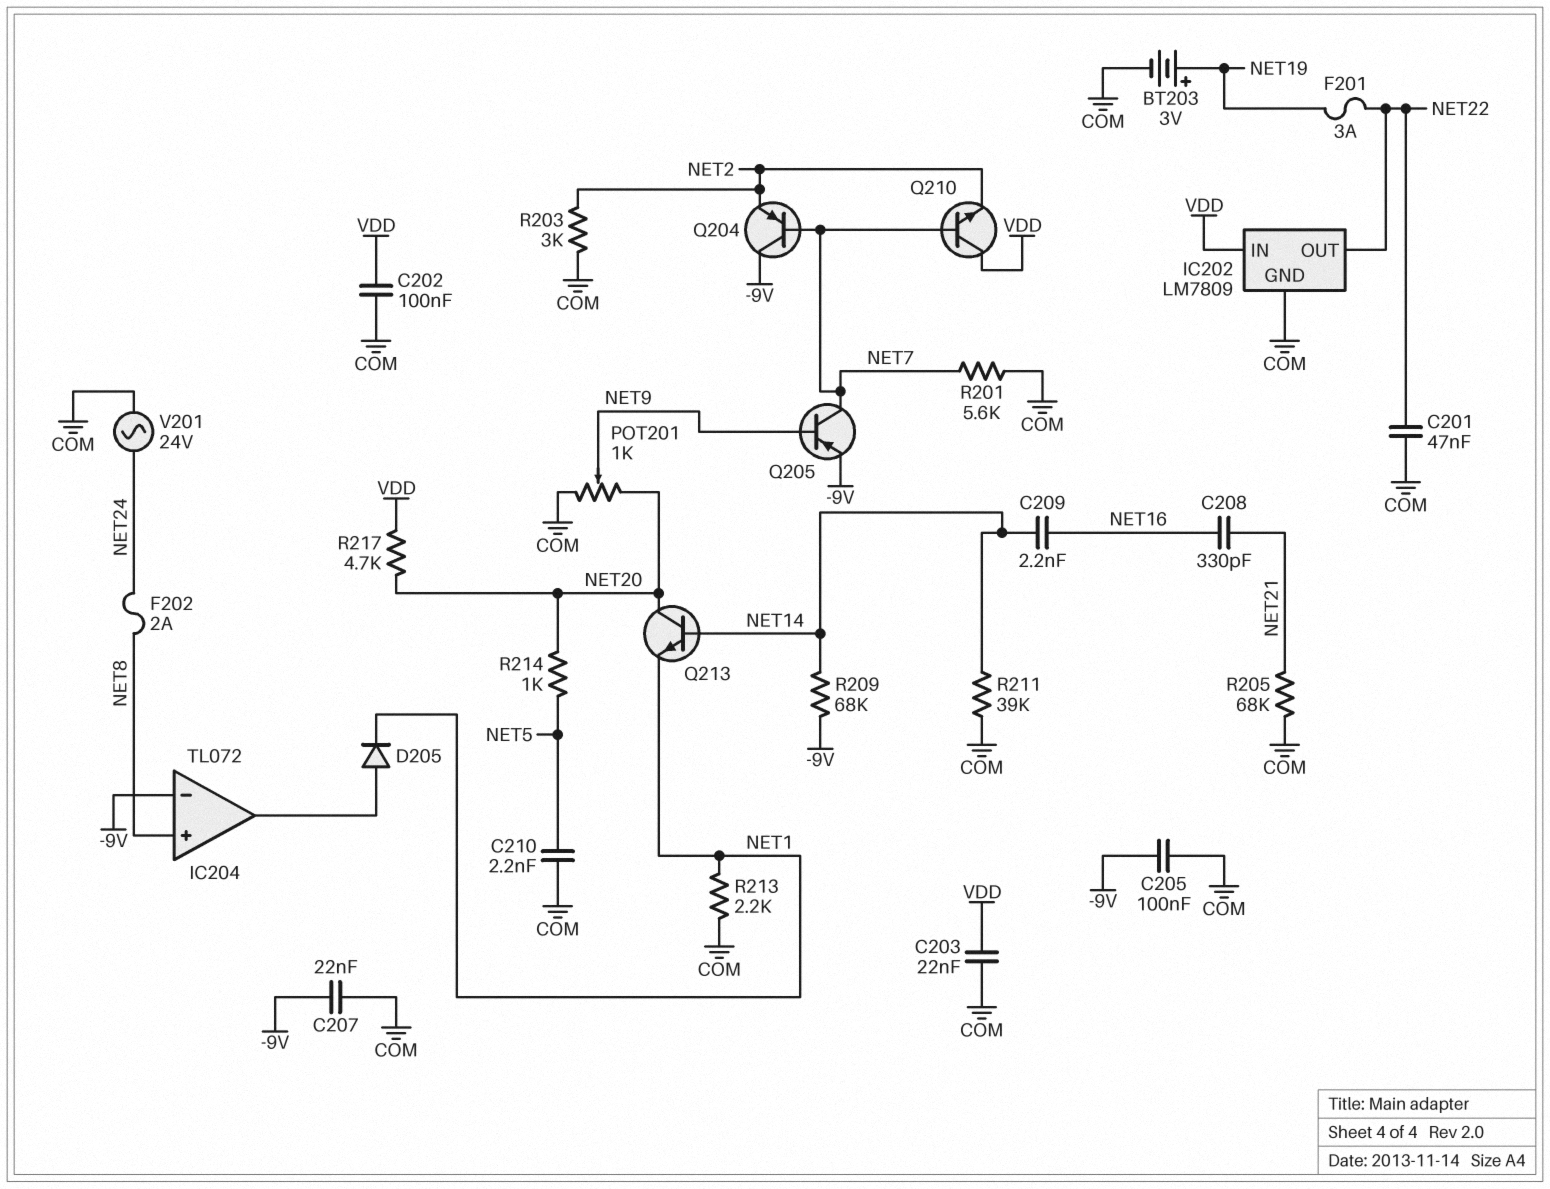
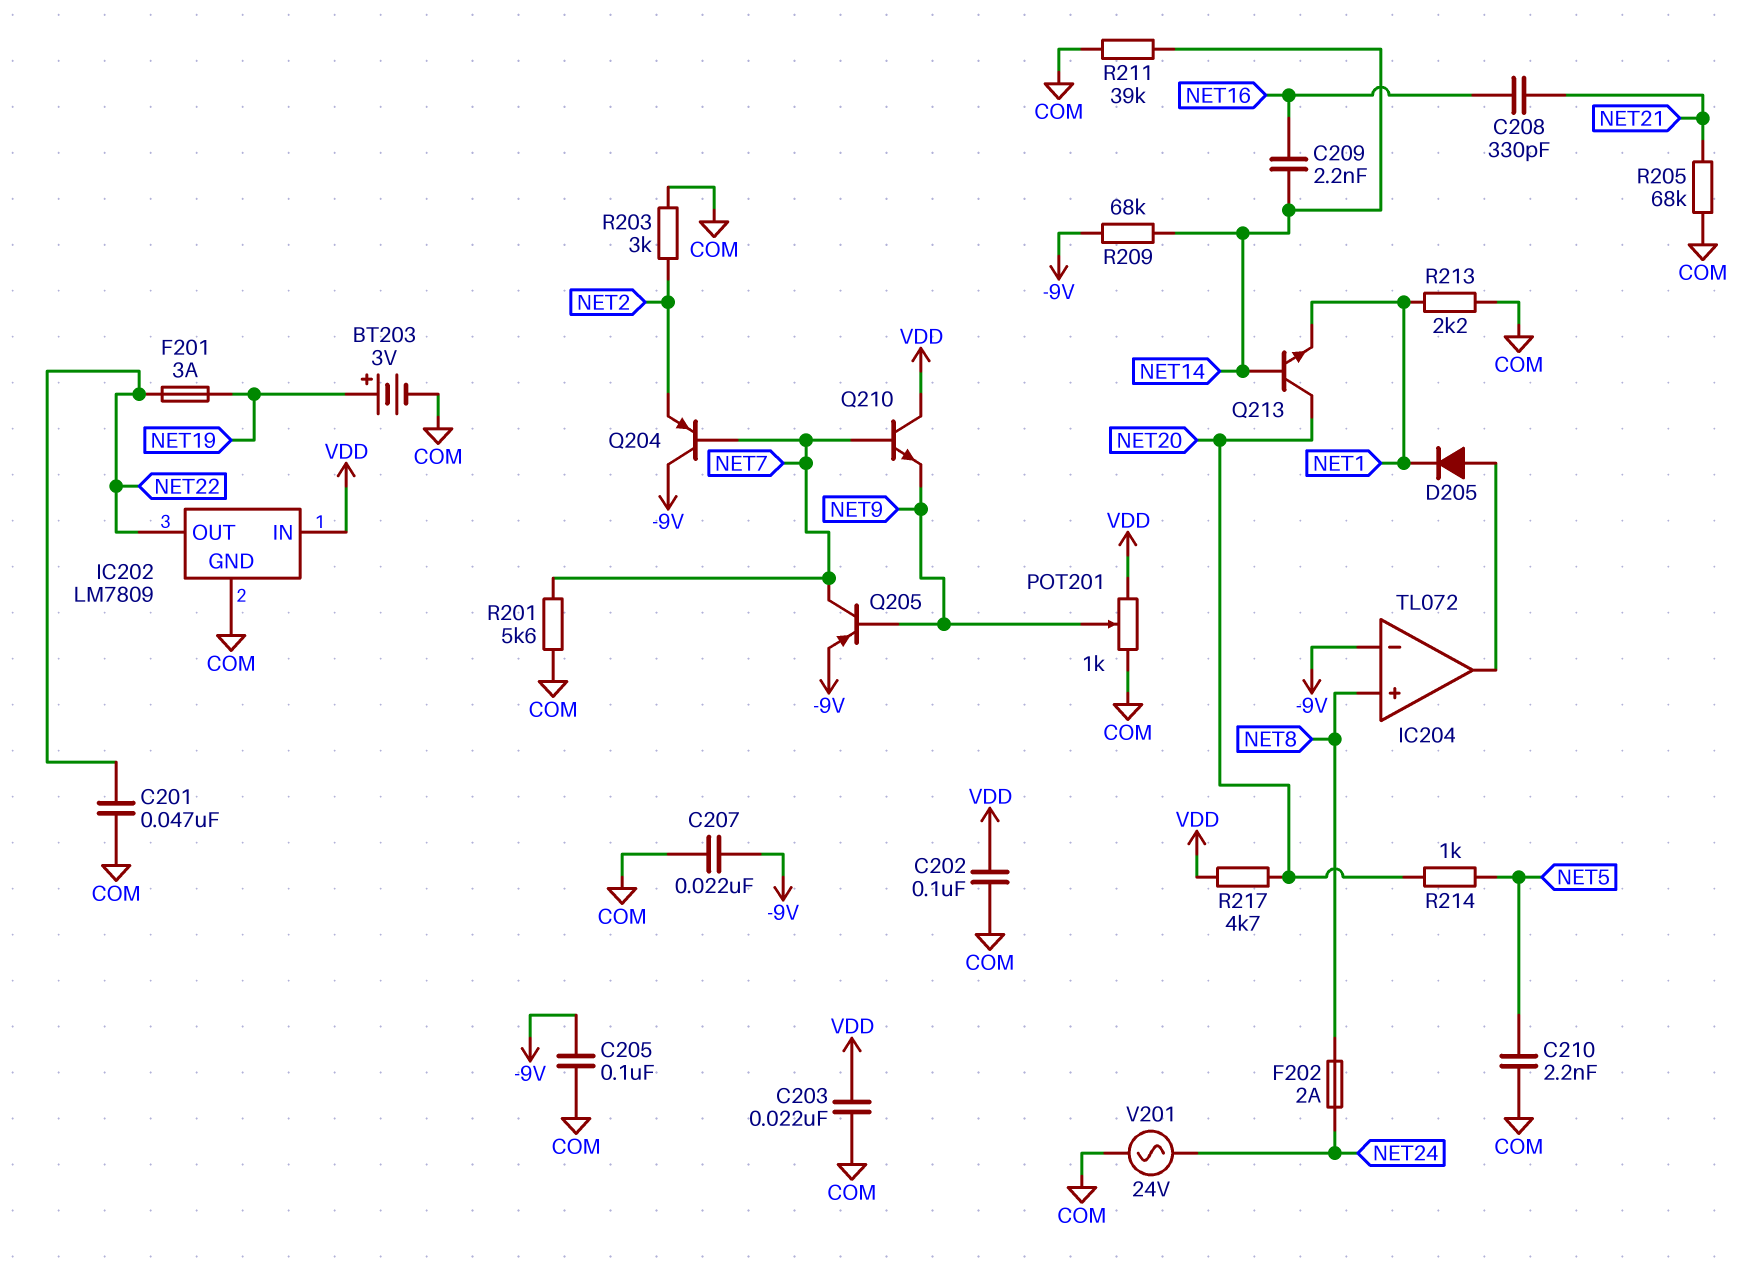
POT201: 1k (COM, NET20, wiper NET9) -> 1k (COM, VDD, wiper NET9)
Q210: NPN (B NET7, C VDD, E NET2) -> NPN (B NET7, C VDD, E NET9)

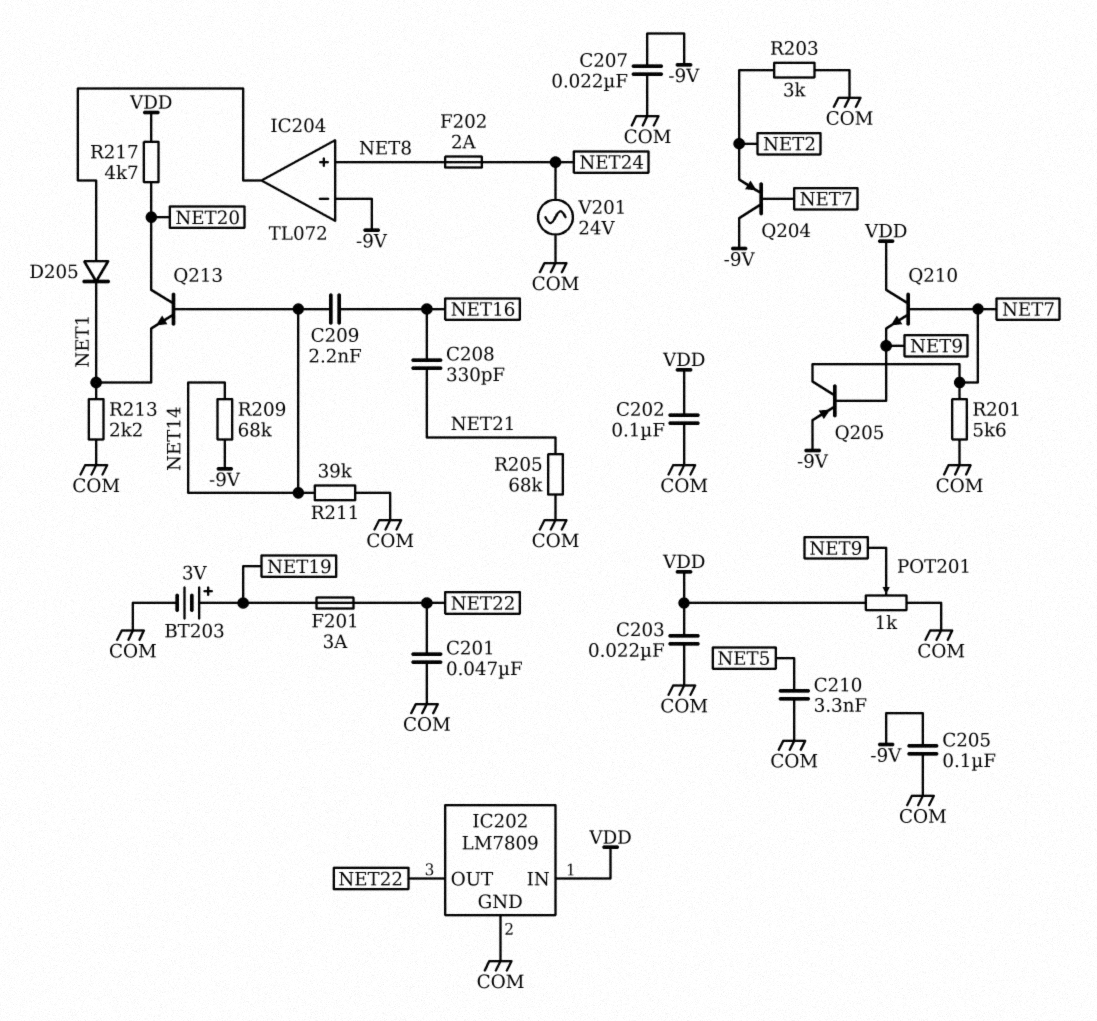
C210: 2.2nF (COM, NET5) -> 3.3nF (COM, NET5)
R214: 1k (NET5, NET20) -> none

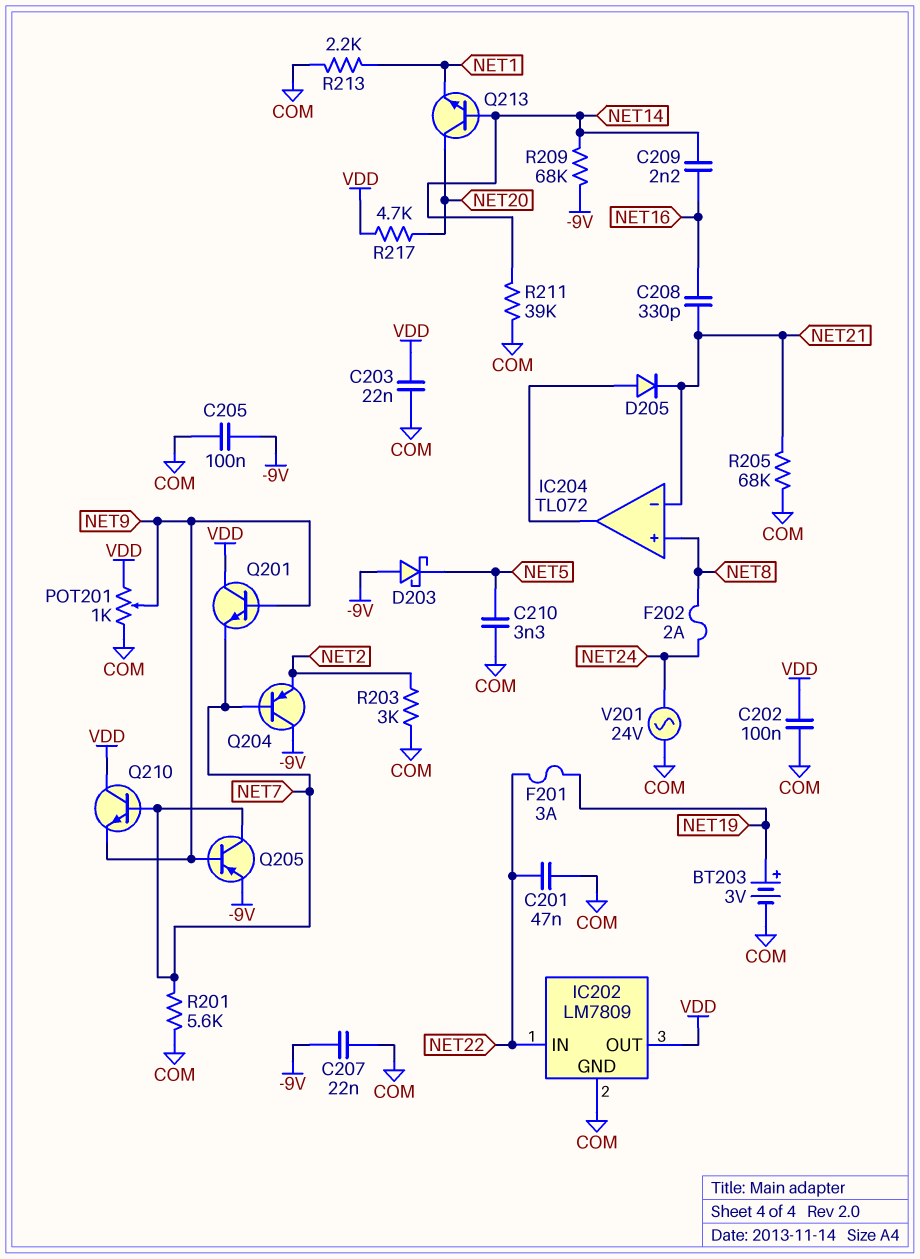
D203: none -> schottky (A -9V, K NET5)
D205: diode (A IC204/out, K NET1) -> diode (A IC204/out, K NET21)
IC202 pin IN: VDD -> NET22
IC202 pin OUT: NET22 -> VDD
IC204 pin in-: -9V -> NET21
Q201: none -> NPN (B NET9, C VDD, E NET7)

